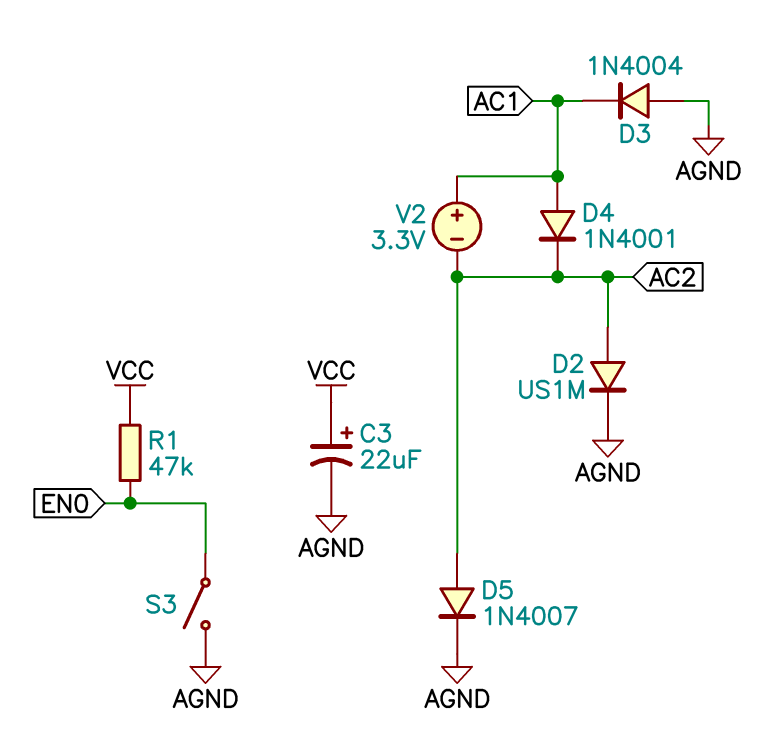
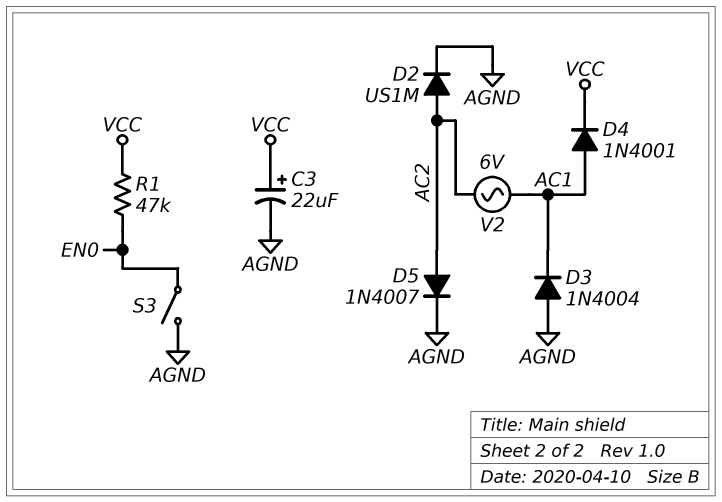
D4: diode 1N4001 (A AC1, K AC2) -> diode 1N4001 (A AC1, K VCC)
V2: 3.3V (plus AC1, minus AC2) -> AC 6V (AC1, AC2)

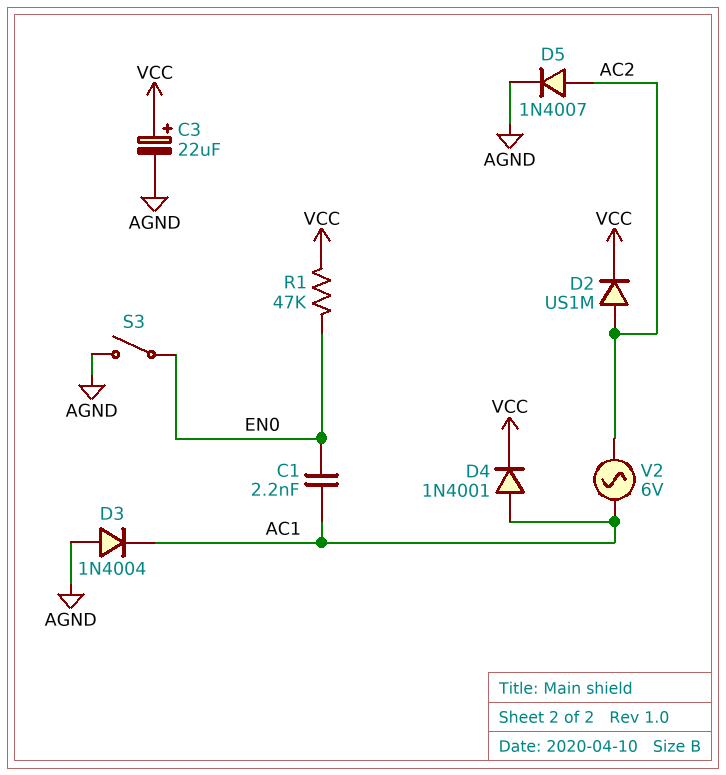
C1: none -> 2.2nF (AC1, EN0)
D2: diode US1M (A AC2, K AGND) -> diode US1M (A AC2, K VCC)

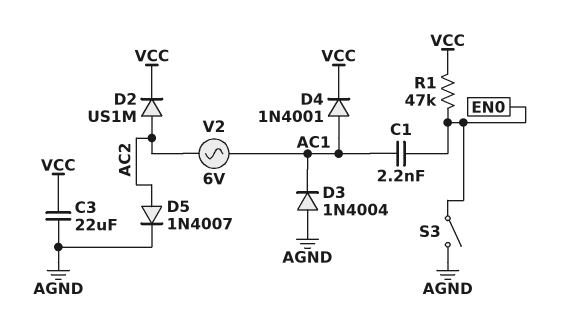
C3: 22uF (plus VCC, minus AGND) -> 22uF (AGND, VCC)

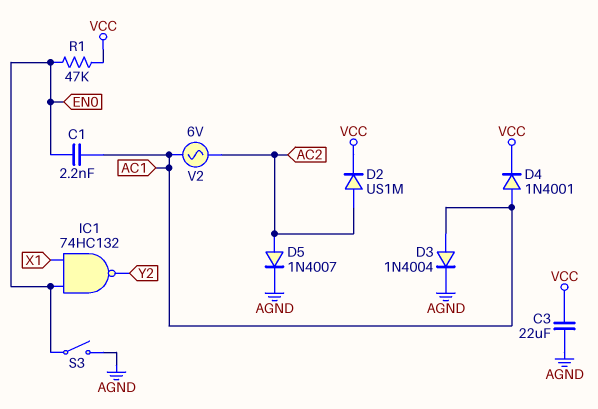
D3: diode 1N4004 (A AGND, K AC1) -> diode 1N4004 (A AC1, K AGND)
IC1: none -> NAND 74HC132 (in EN0, in X1, out Y2)

